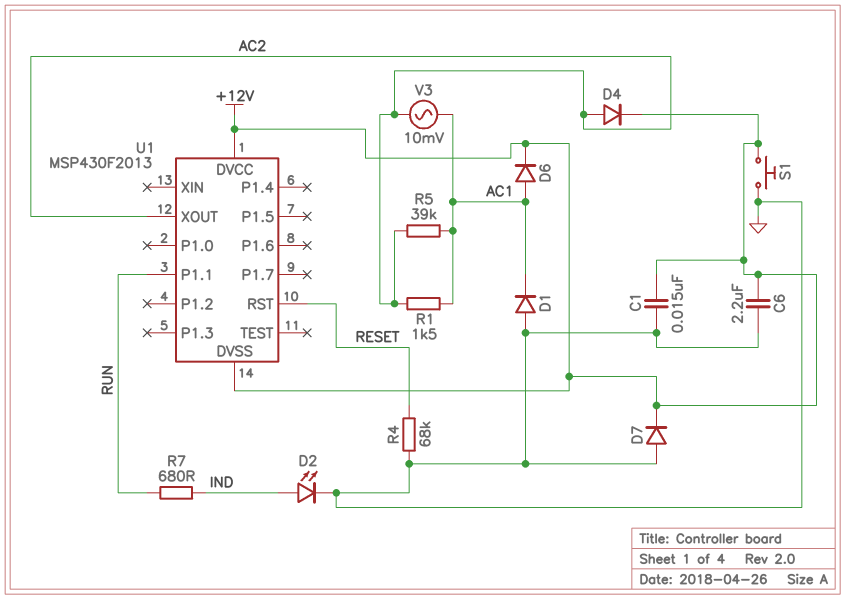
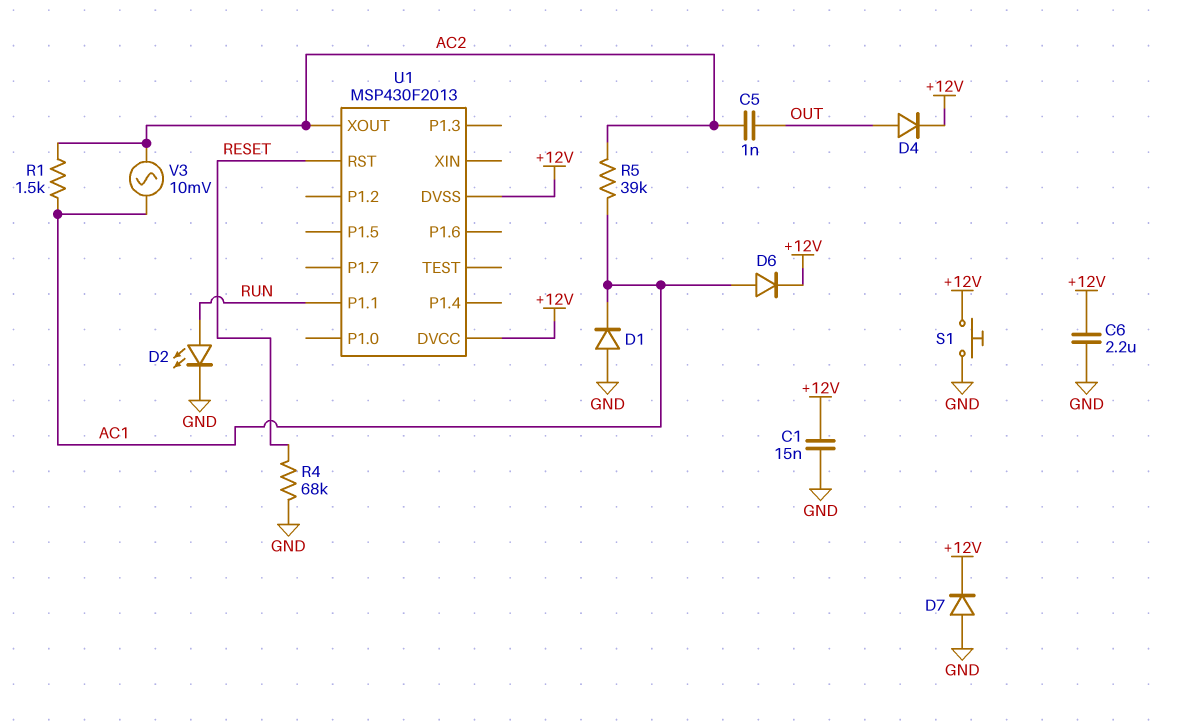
C5: none -> 1nF (AC2, OUT)
D2: LED (A IND, K GND) -> LED (A RUN, K GND)
D4: diode (A AC2, K +12V) -> diode (A OUT, K +12V)
R7: 680 (IND, RUN) -> none

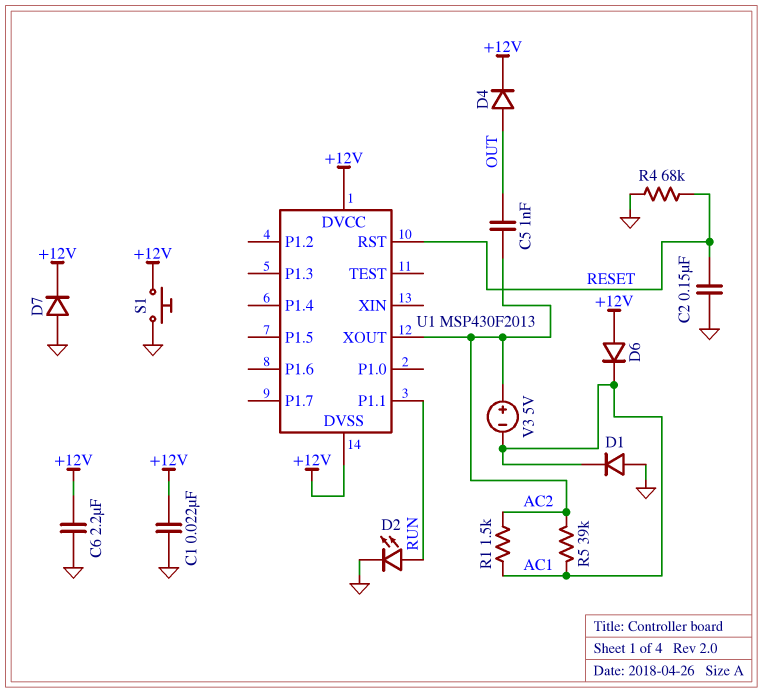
C1: 15nF (+12V, GND) -> 22nF (+12V, GND)
C2: none -> 150nF (GND, RESET)
D6: diode (A AC1, K +12V) -> diode (A +12V, K AC1)
V3: AC 10mV (AC1, AC2) -> 5V (plus AC2, minus AC1)

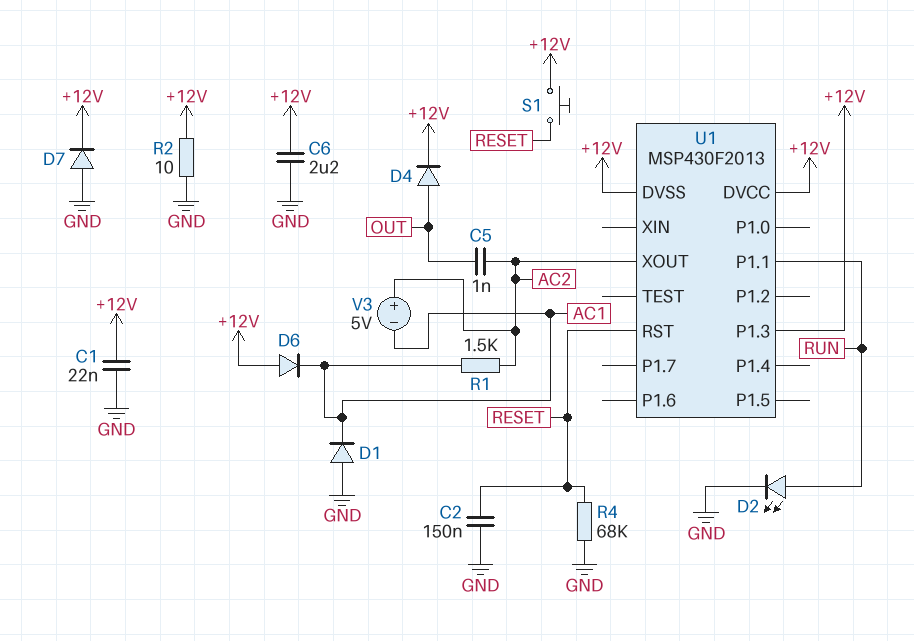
R2: none -> 10 (+12V, GND)
R5: 39k (AC1, AC2) -> none
S1: button (+12V, GND) -> button (+12V, RESET)
U1 pin P1.3: none -> +12V

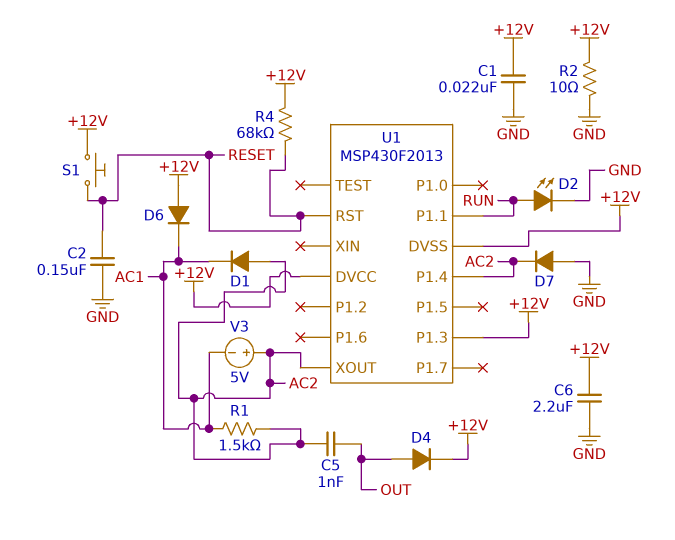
D1: diode (A GND, K AC1) -> diode (A AC2, K AC1)
D7: diode (A GND, K +12V) -> diode (A GND, K AC2)
R4: 68k (GND, RESET) -> 68k (+12V, RESET)
U1 pin P1.4: none -> AC2

